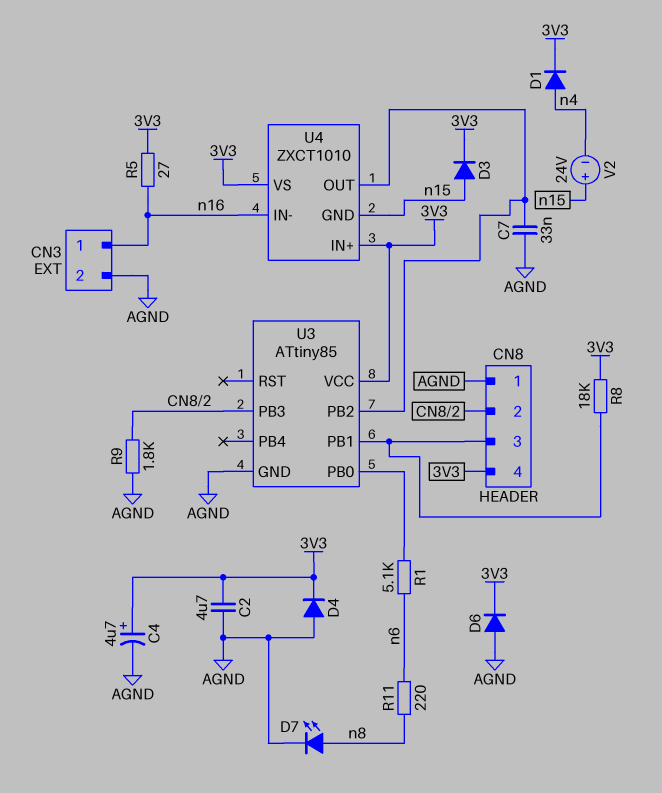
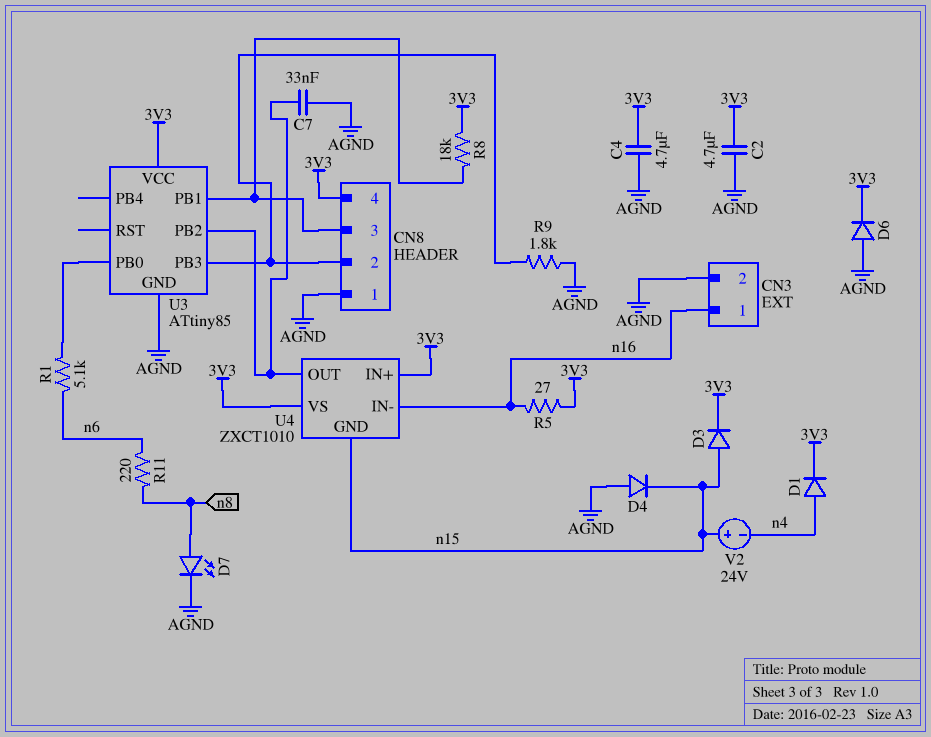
C4: 4.7uF (plus 3V3, minus AGND) -> 4.7uF (3V3, AGND)
D4: diode (A AGND, K 3V3) -> diode (A AGND, K n15)

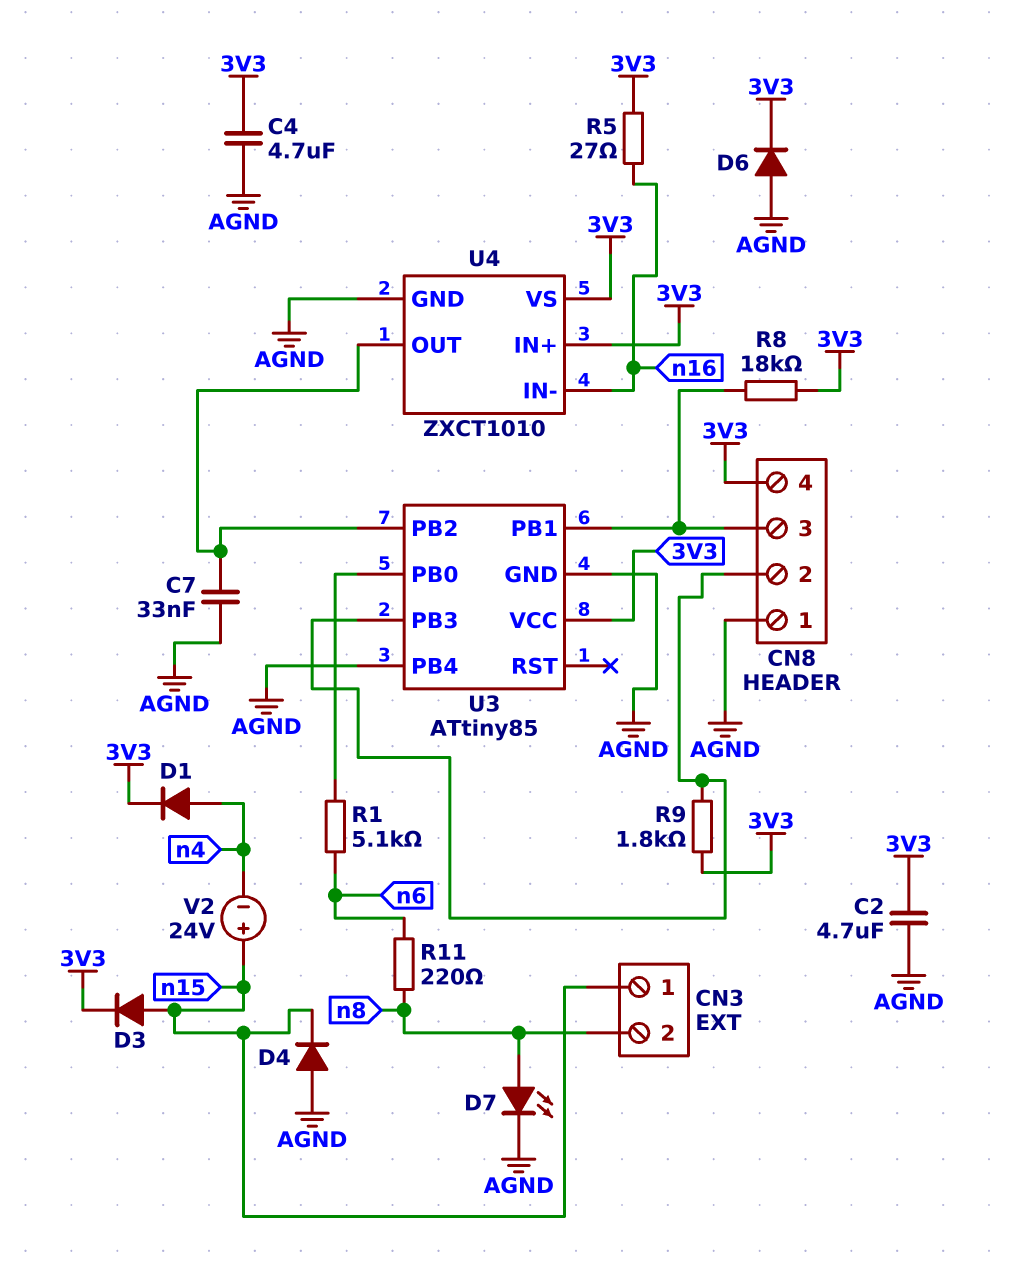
CN3 pin 1: n16 -> n15
CN3 pin 2: AGND -> n8
R9: 1.8k (AGND, CN8/2) -> 1.8k (3V3, CN8/2)
U3 pin PB4: none -> AGND
U4 pin GND: n15 -> AGND

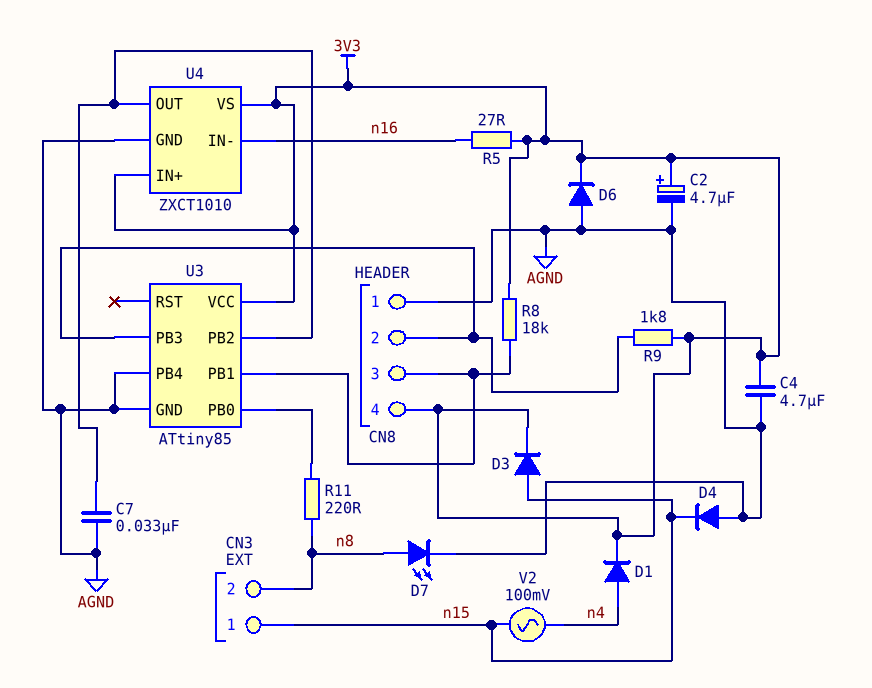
C2: 4.7uF (3V3, AGND) -> 4.7uF (plus 3V3, minus AGND)
R1: 5.1k (U3/PB0, n6) -> none
R11: 220 (n6, n8) -> 220 (U3/PB0, n8)
V2: 24V (plus n15, minus n4) -> AC 100mV (n4, n15)

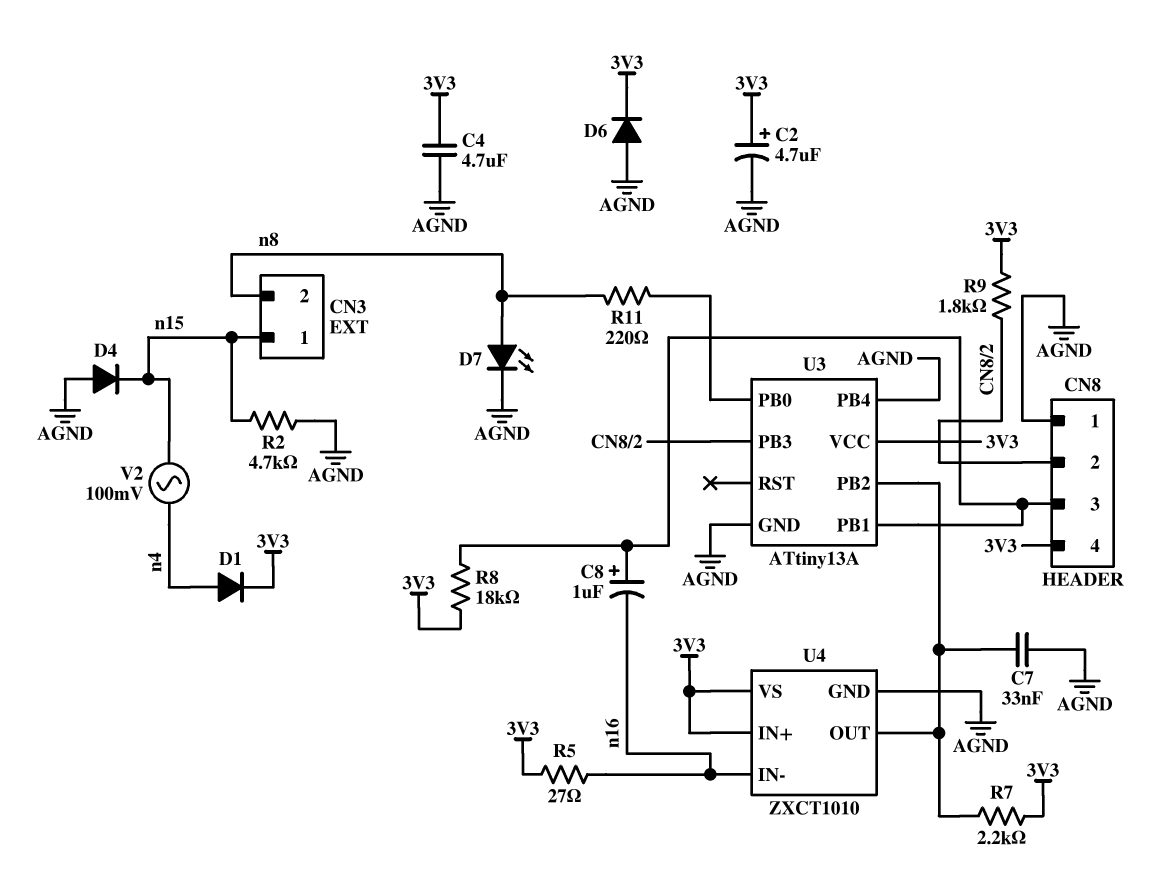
C8: none -> 1uF (plus CN8/3, minus n16)
D3: diode (A n15, K 3V3) -> none
R2: none -> 4.7k (AGND, n15)
R7: none -> 2.2k (3V3, U3/PB2)
U3: ATtiny85 -> ATtiny13A

